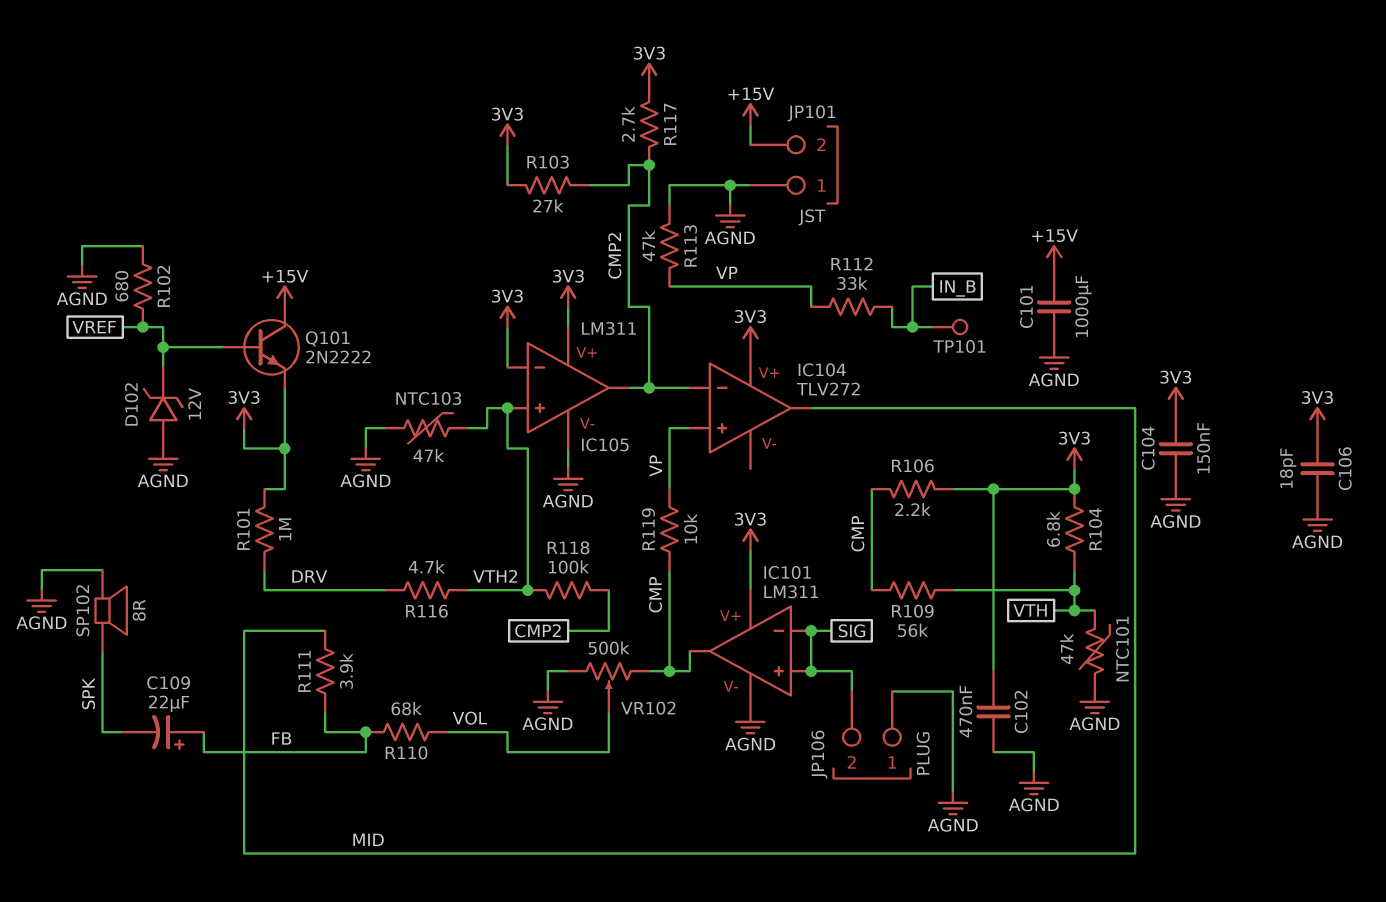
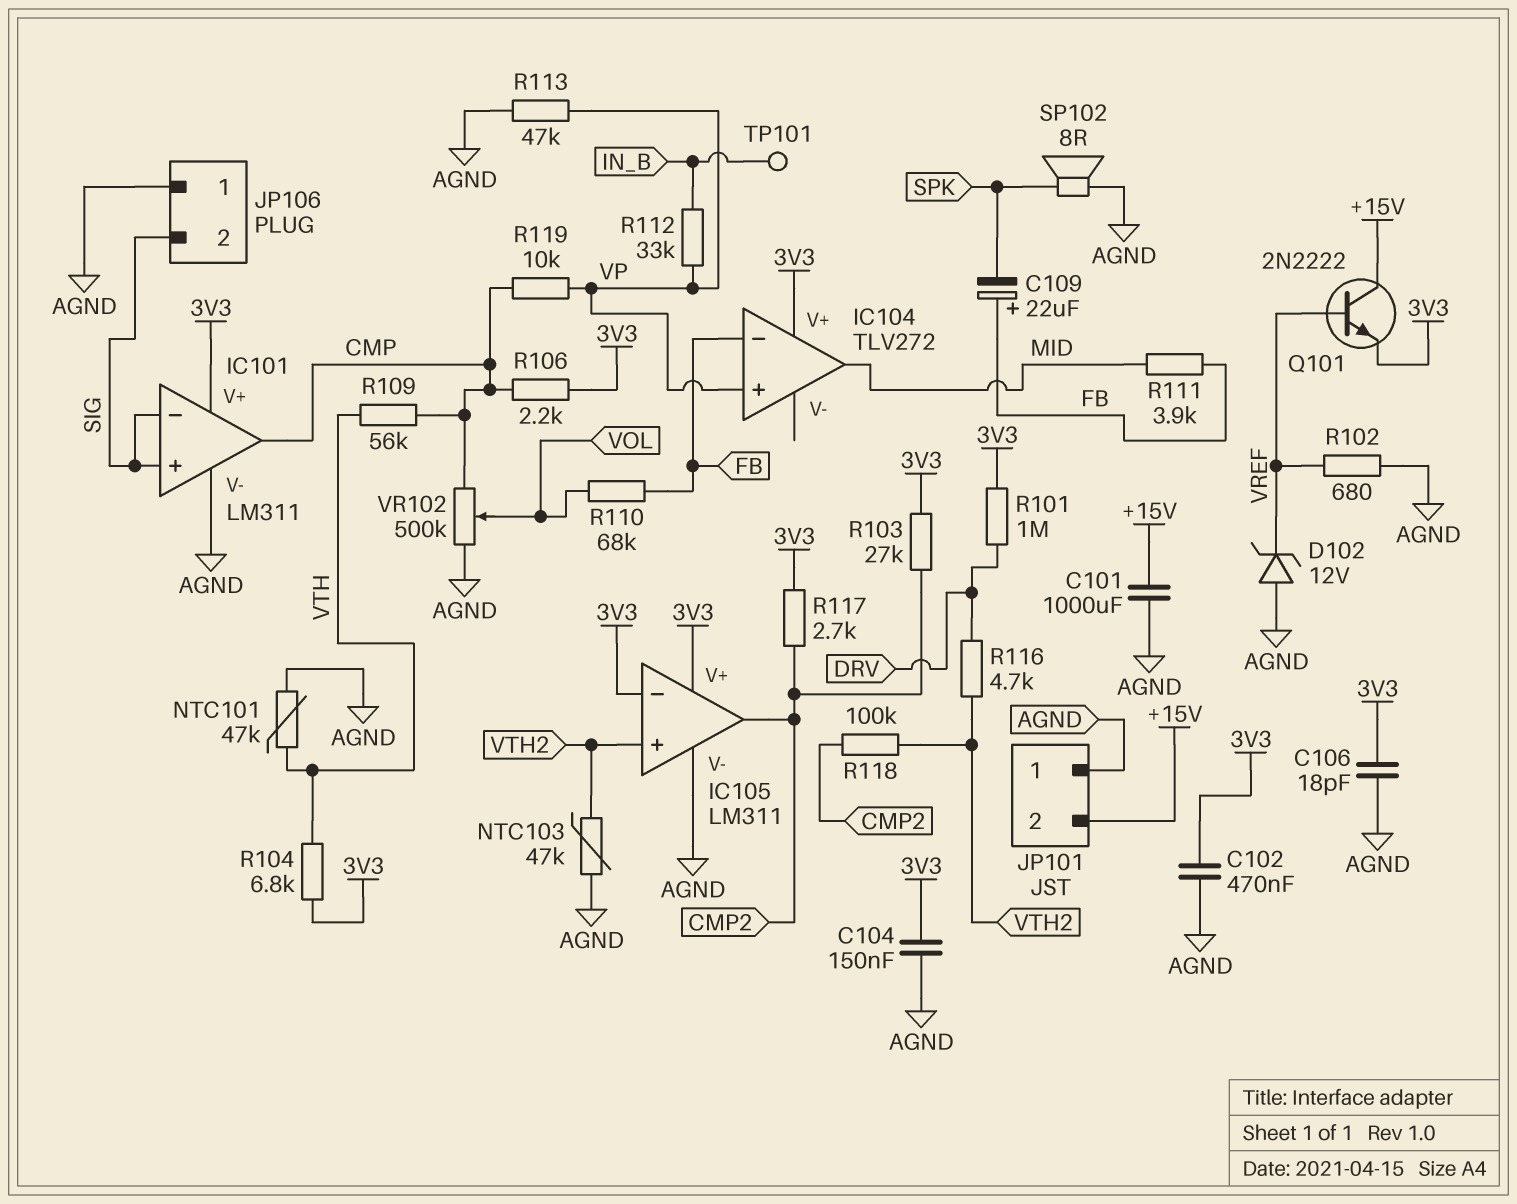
IC104 pin in-: CMP2 -> FB

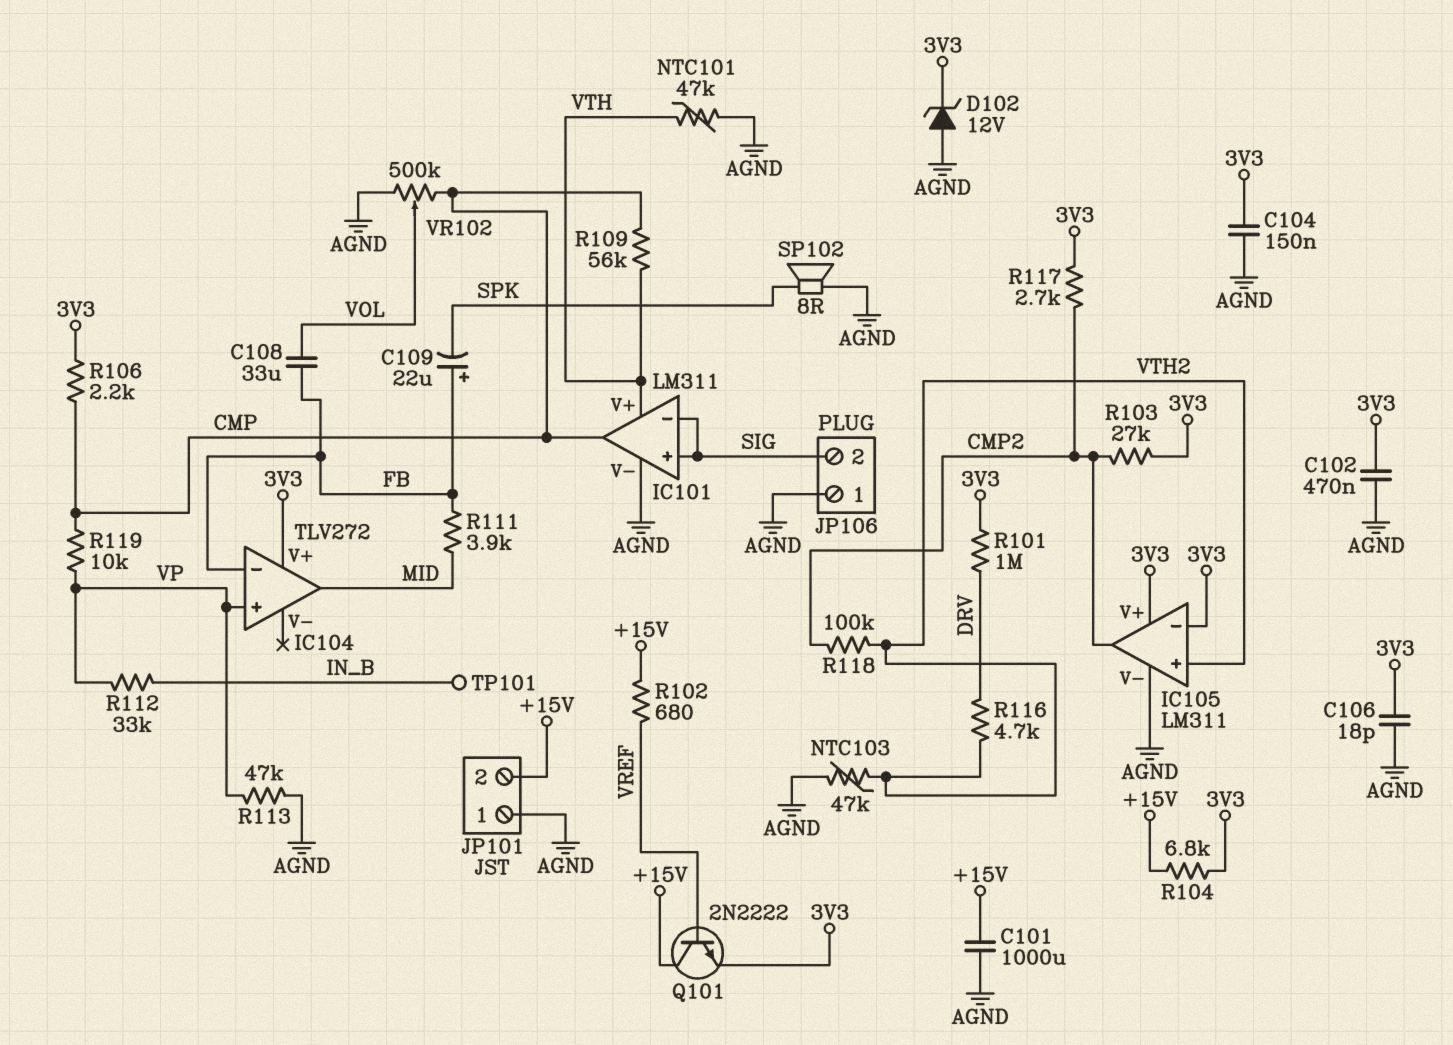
C108: none -> 33uF (FB, VOL)
D102: zener 12V (A AGND, K VREF) -> zener 12V (A AGND, K 3V3)
IC101 pin V+: 3V3 -> VTH
R102: 680 (AGND, VREF) -> 680 (+15V, VREF)
R104: 6.8k (3V3, VTH) -> 6.8k (+15V, 3V3)
R110: 68k (FB, VOL) -> none

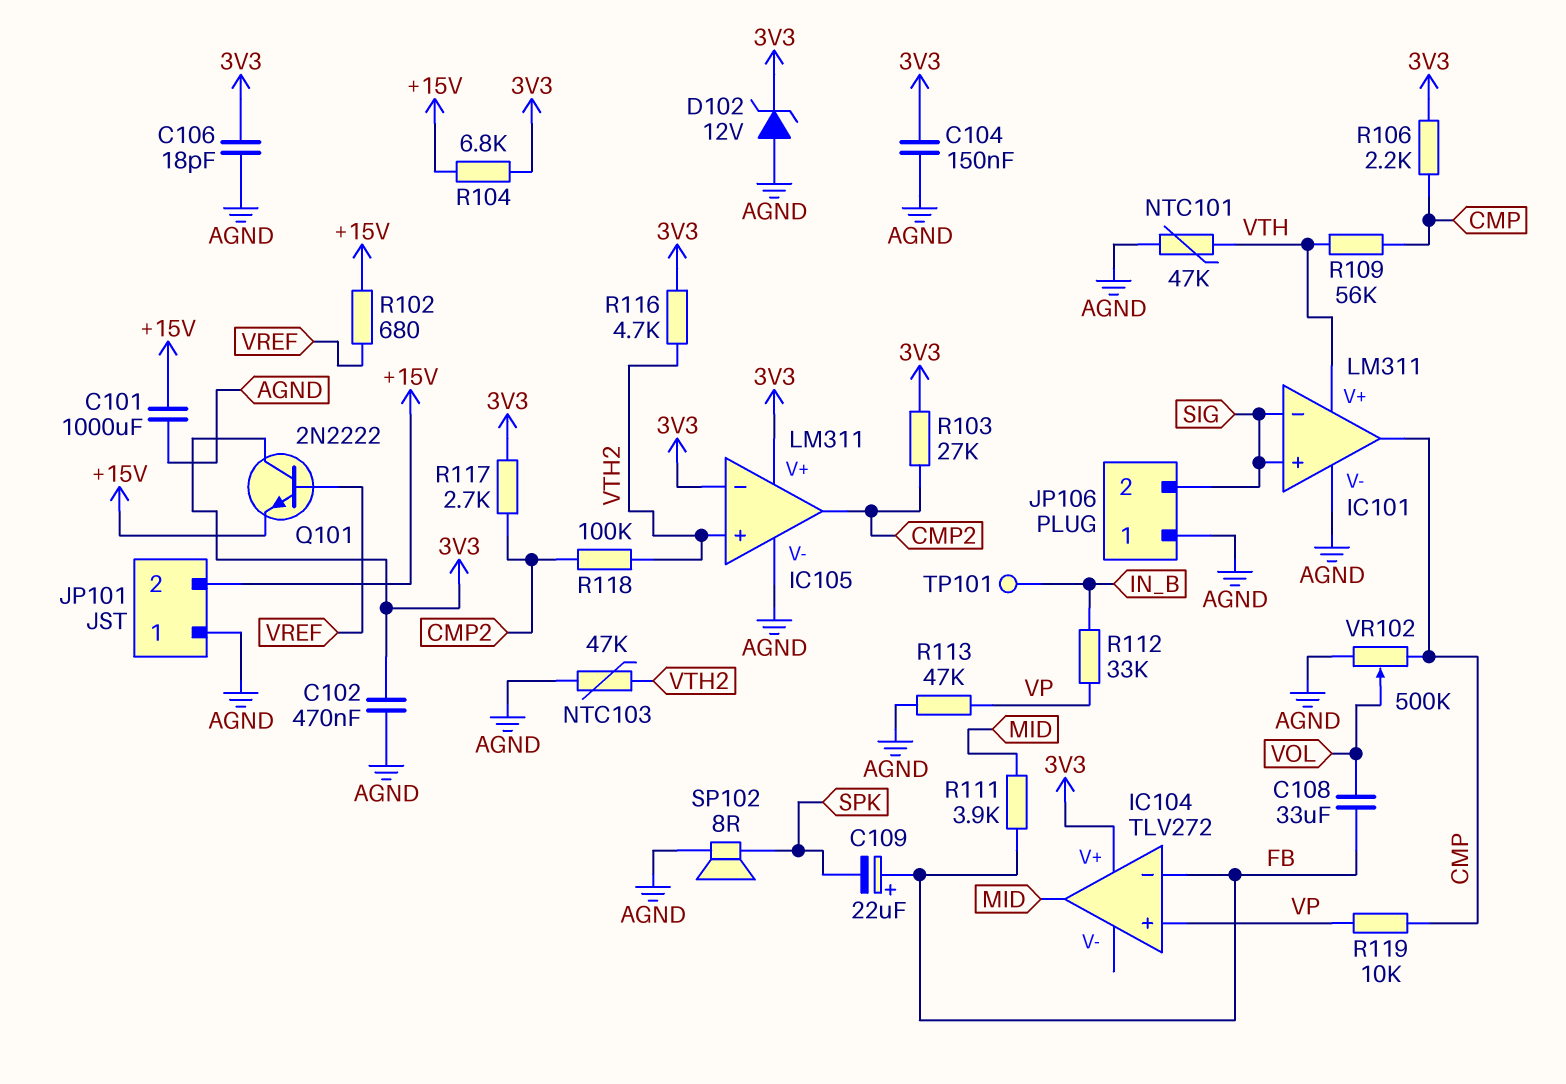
Q101: NPN 2N2222 (B VREF, C +15V, E 3V3) -> NPN 2N2222 (B VREF, C 3V3, E +15V)
R101: 1M (3V3, DRV) -> none
R116: 4.7k (DRV, VTH2) -> 4.7k (3V3, VTH2)

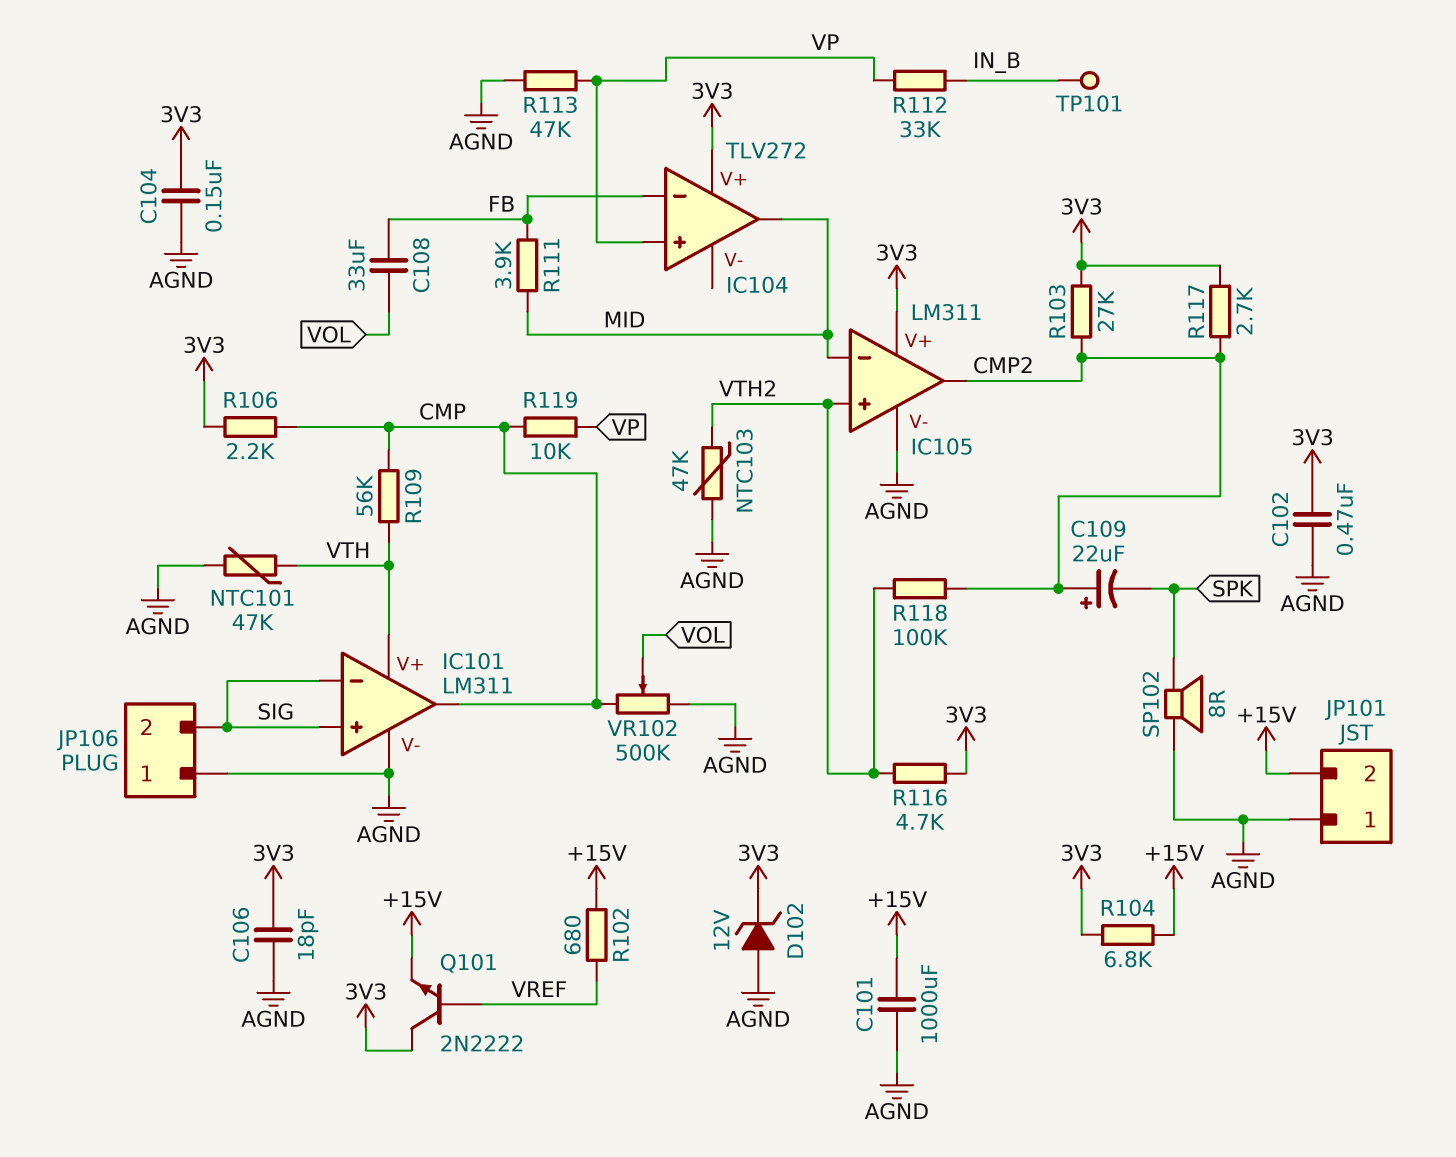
C109: 22uF (plus FB, minus SPK) -> 22uF (plus CMP2, minus SPK)
IC105 pin in-: 3V3 -> MID

